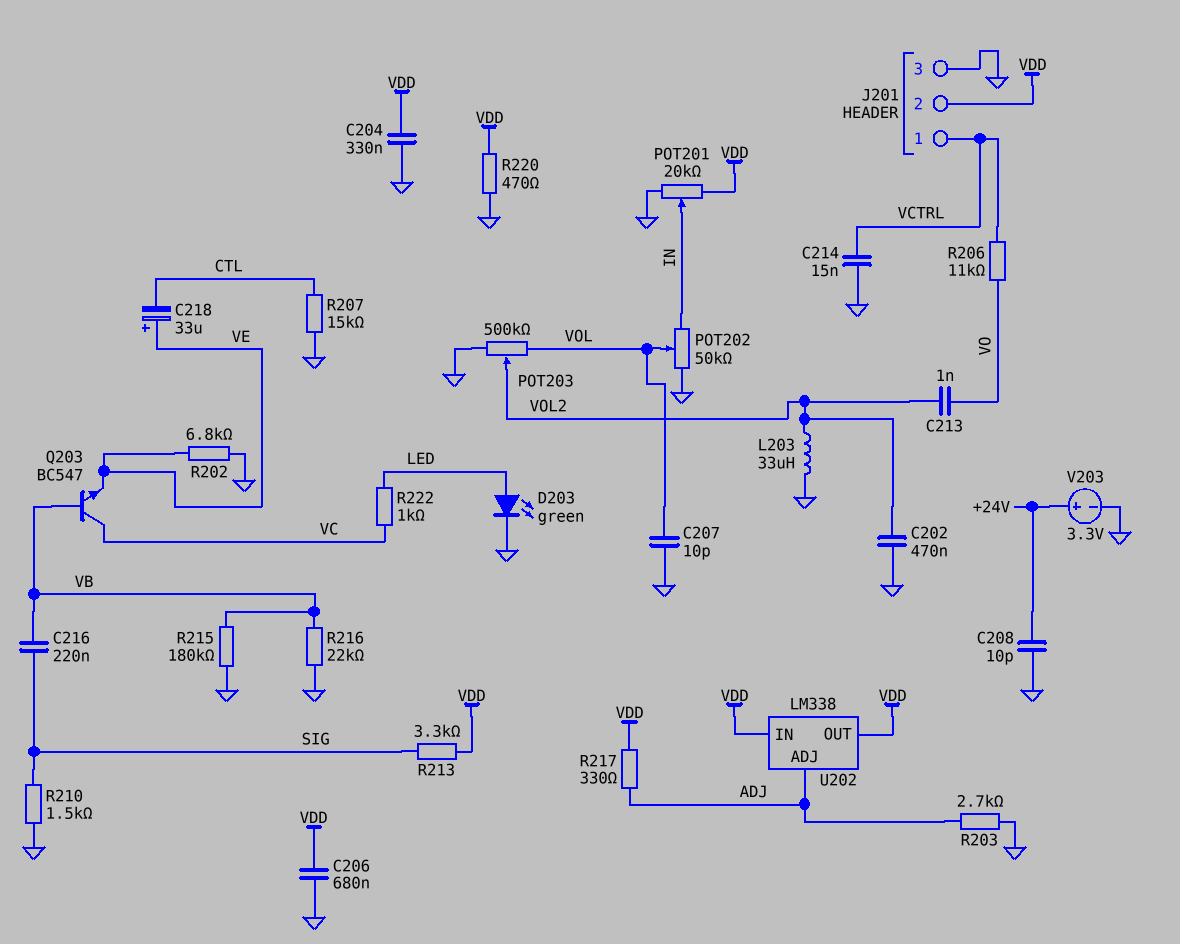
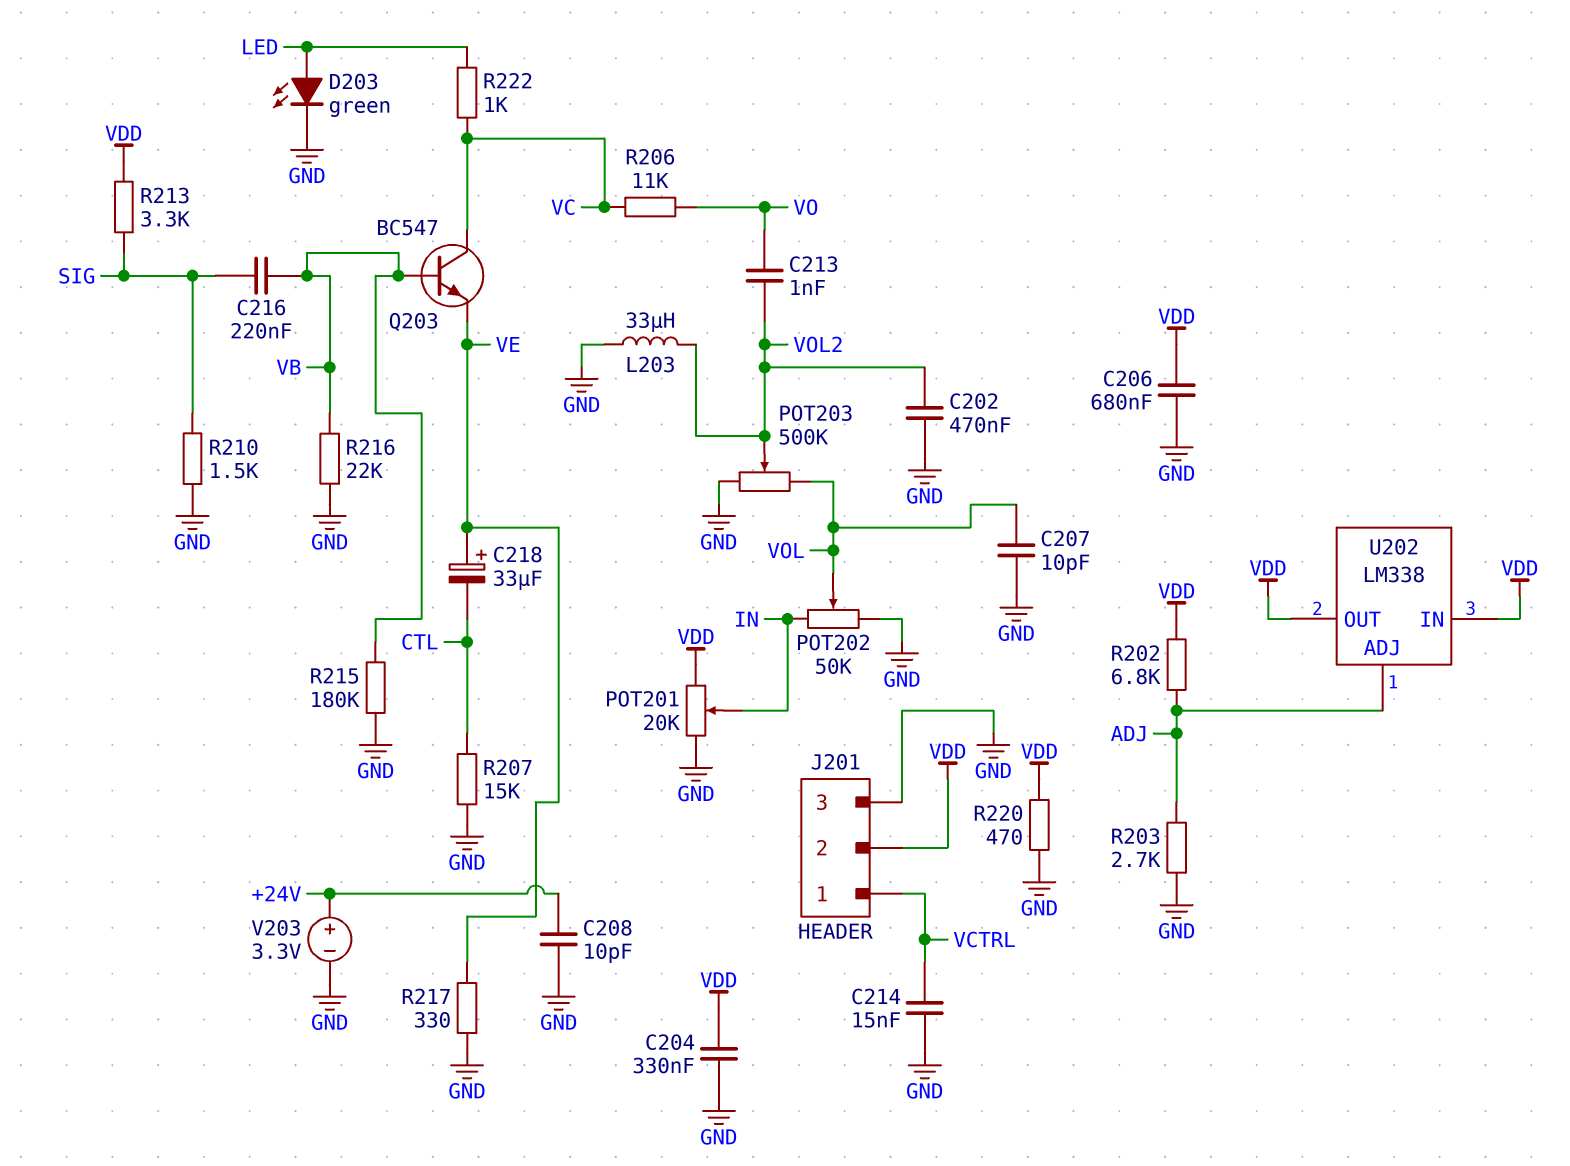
R202: 6.8k (GND, VE) -> 6.8k (ADJ, VDD)
R206: 11k (VCTRL, VO) -> 11k (VC, VO)
R217: 330 (ADJ, VDD) -> 330 (GND, VE)

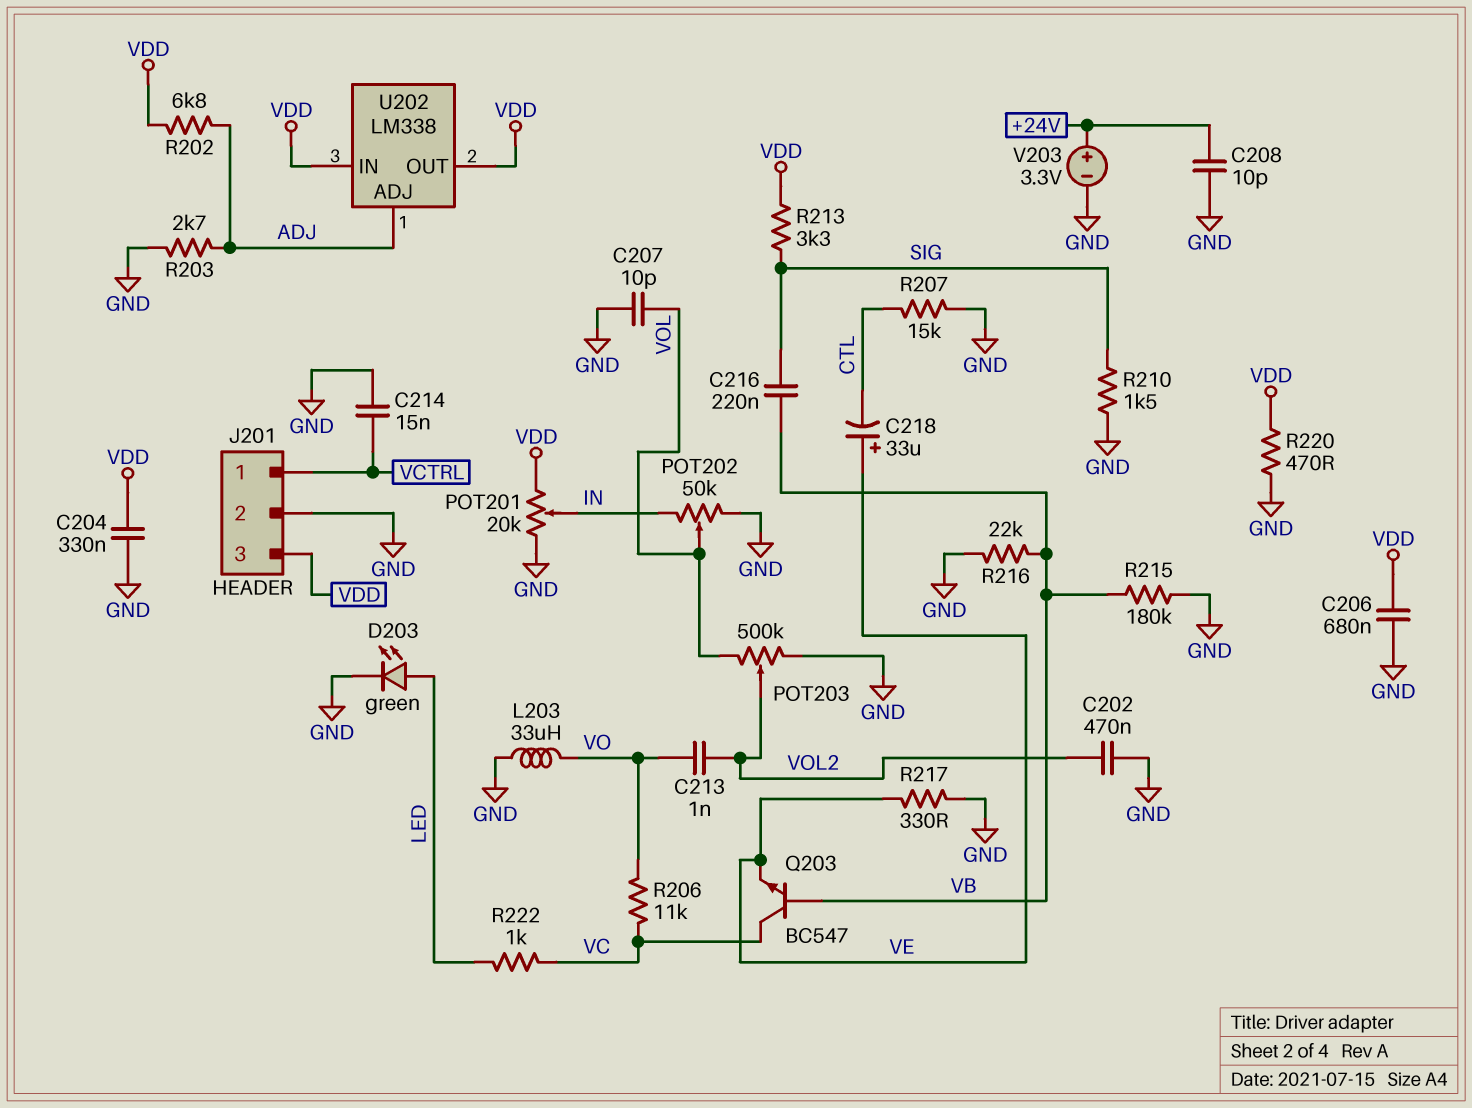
J201 pin 2: VDD -> GND
J201 pin 3: GND -> VDD
L203: 33uH (GND, VOL2) -> 33uH (GND, VO)

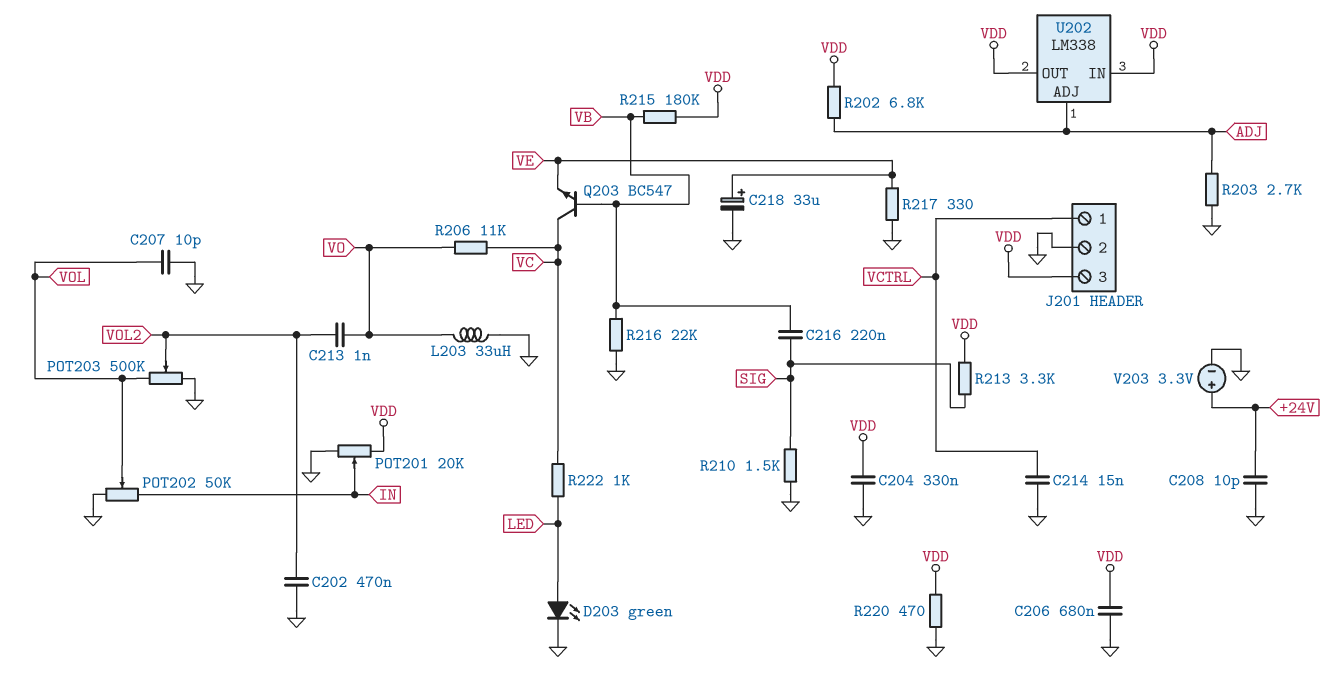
C218: 33uF (plus VE, minus CTL) -> 33uF (plus VE, minus GND)
R207: 15k (CTL, GND) -> none
R215: 180k (GND, VB) -> 180k (VB, VDD)

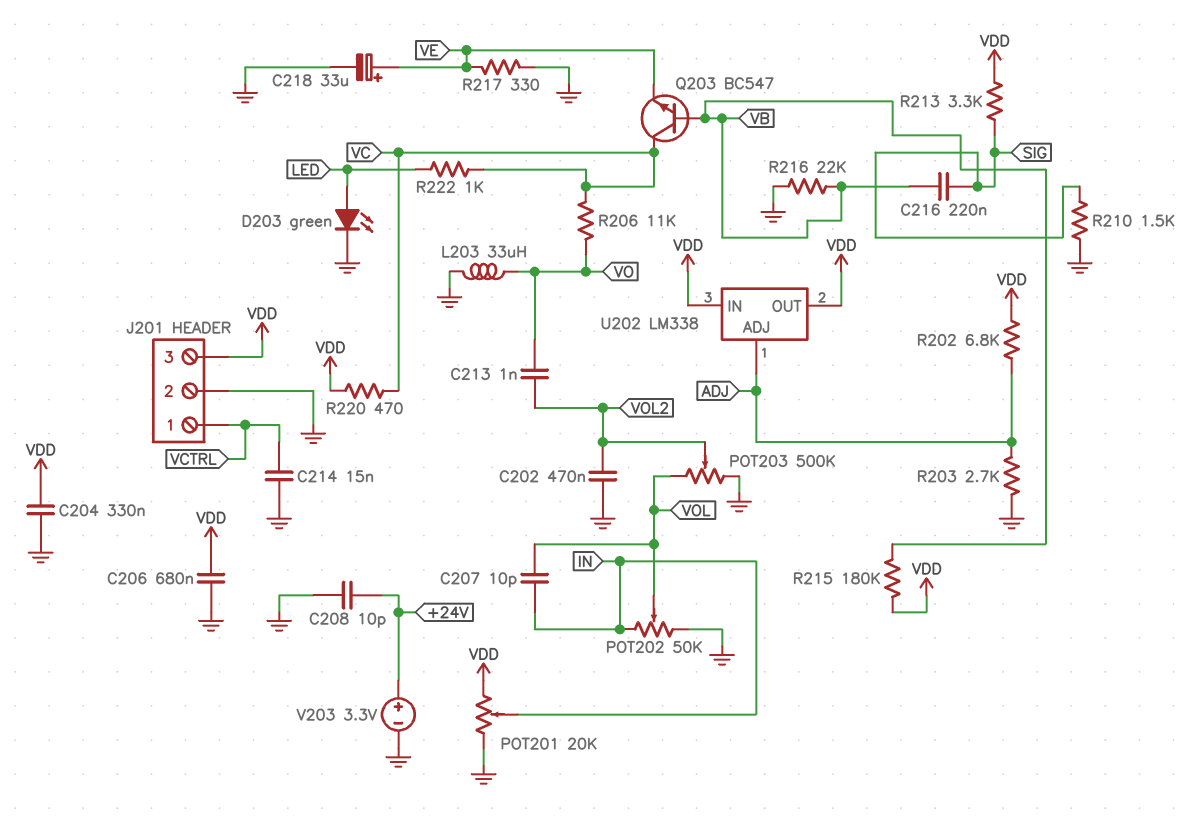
C207: 10pF (GND, VOL) -> 10pF (IN, VOL)
R220: 470 (GND, VDD) -> 470 (VC, VDD)

